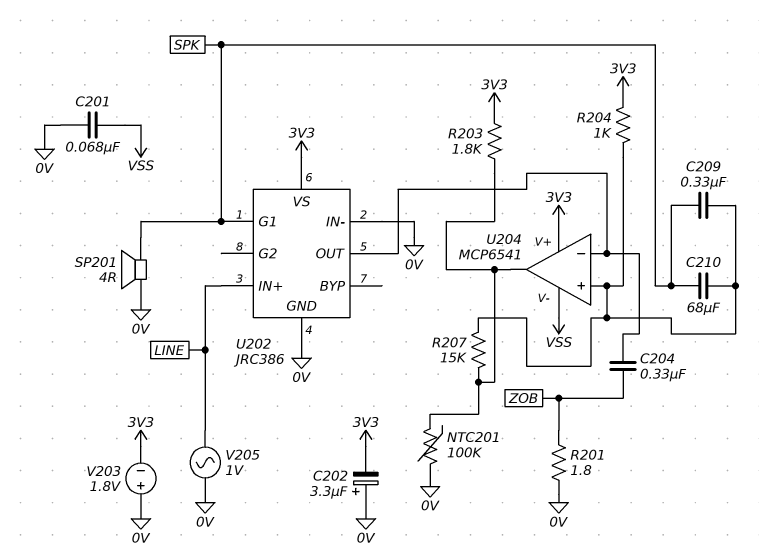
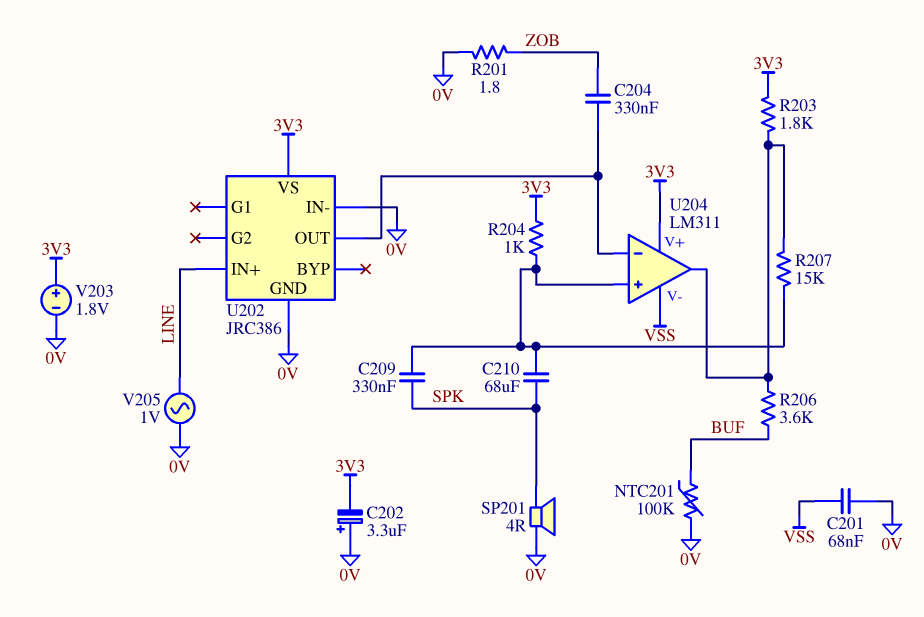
NTC201: 100k (0V, U204/out) -> 100k (0V, BUF)
R206: none -> 3.6k (BUF, U204/out)
U202 pin G1: SPK -> none
U204: MCP6541 -> LM311
V203: 1.8V (plus 0V, minus 3V3) -> 1.8V (plus 3V3, minus 0V)

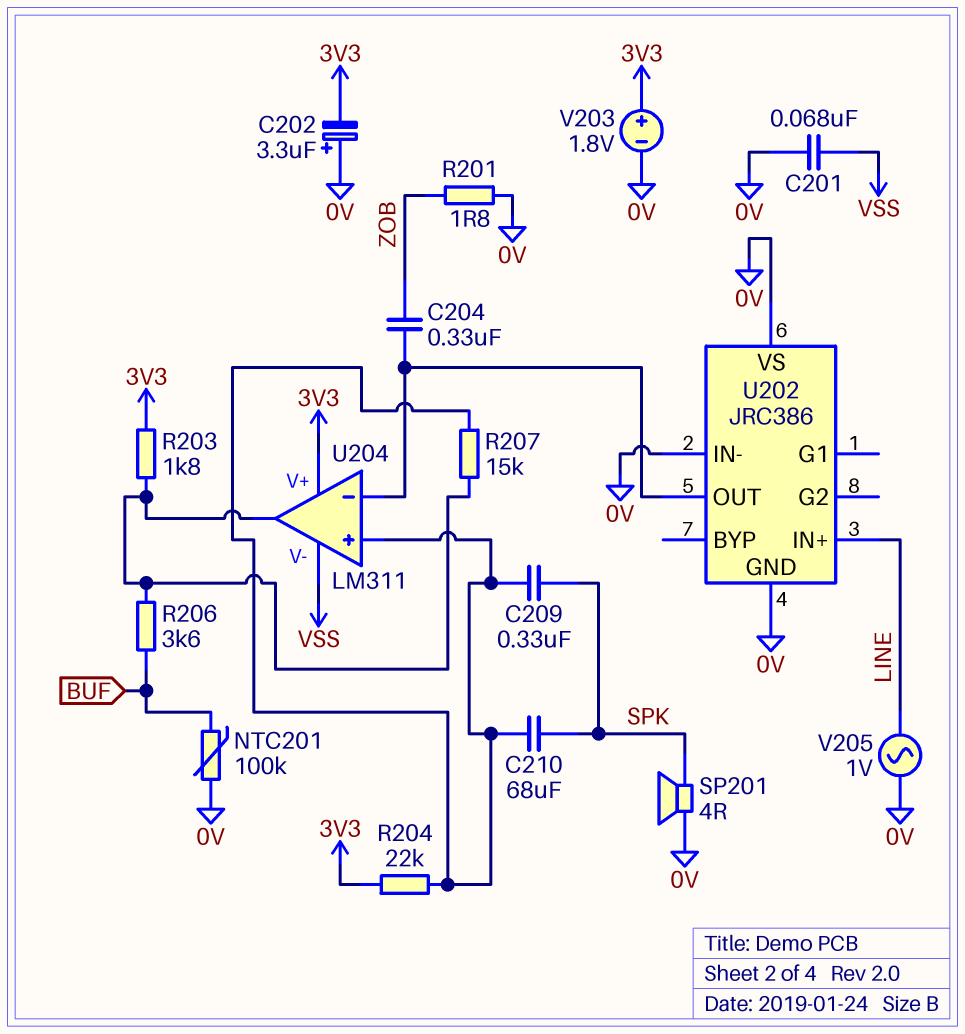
R204: 1k (3V3, U204/in+) -> 22k (3V3, U204/in+)
U202 pin VS: 3V3 -> 0V

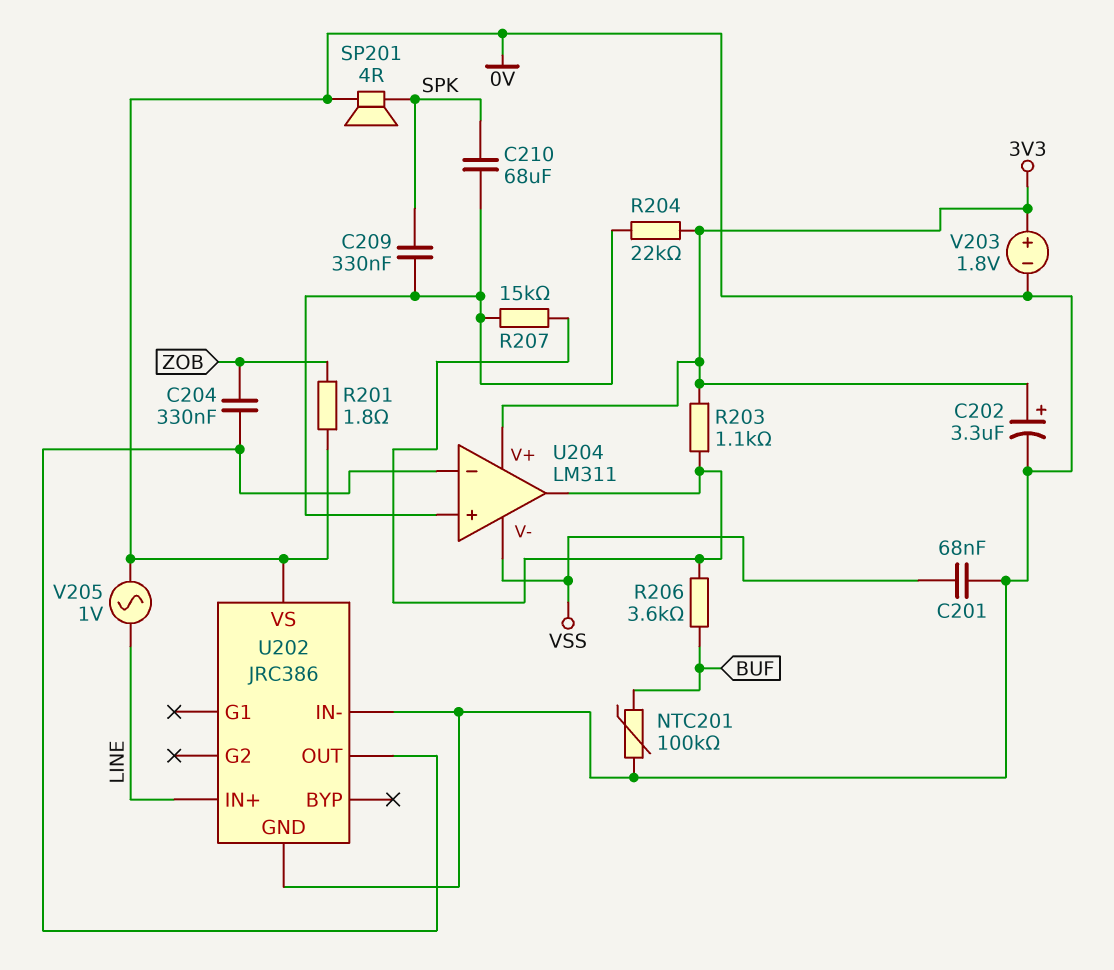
C202: 3.3uF (plus 0V, minus 3V3) -> 3.3uF (plus 3V3, minus 0V)
R203: 1.8k (3V3, U204/out) -> 1.1k (3V3, U204/out)

